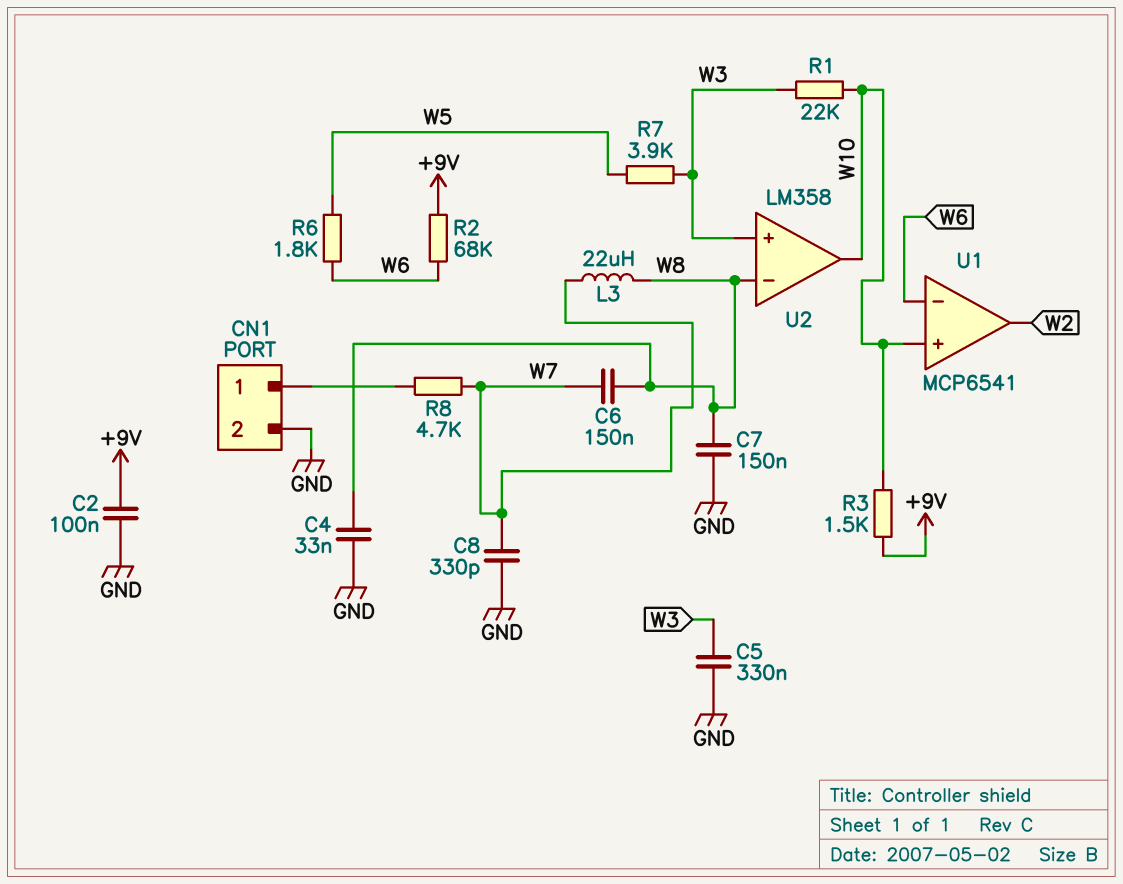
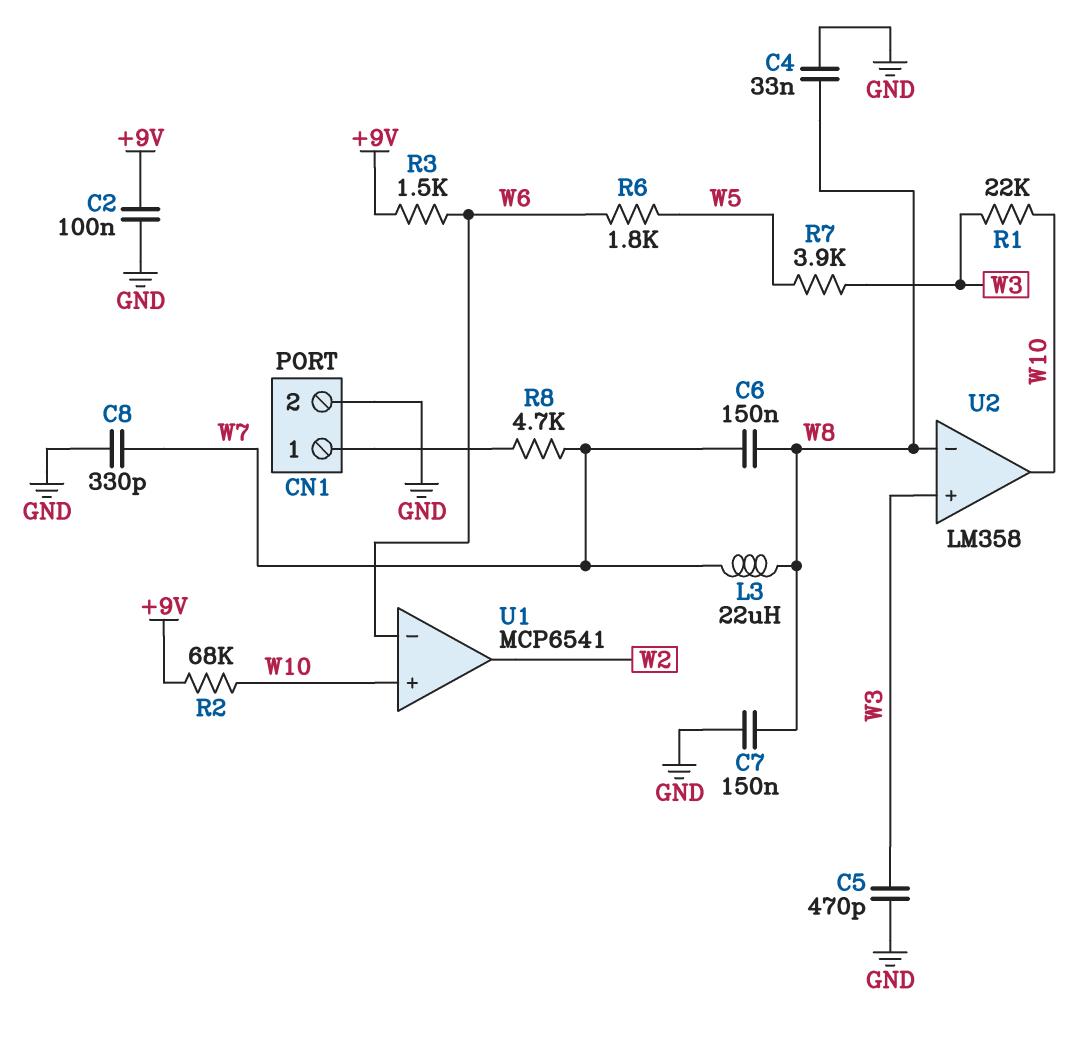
C5: 330nF (GND, W3) -> 470pF (GND, W3)
R2: 68k (+9V, W6) -> 68k (+9V, W10)
R3: 1.5k (+9V, W10) -> 1.5k (+9V, W6)

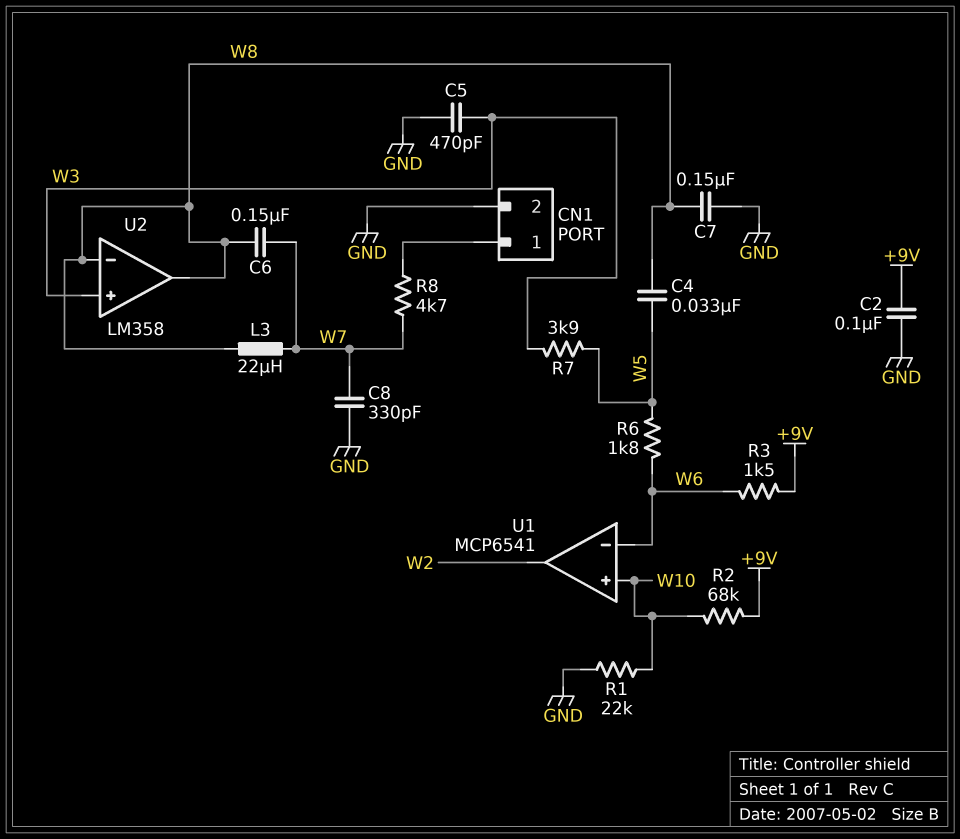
C4: 33nF (GND, W8) -> 33nF (W5, W8)
R1: 22k (W3, W10) -> 22k (GND, W10)
U2 pin out: W10 -> W8

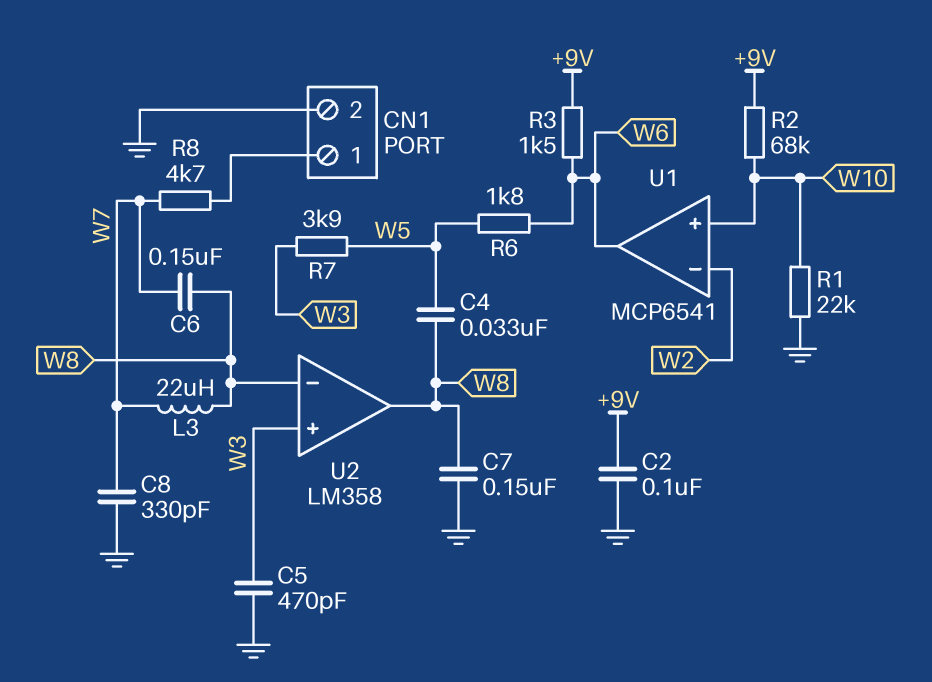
U1 pin in-: W6 -> W2
U1 pin out: W2 -> W6

